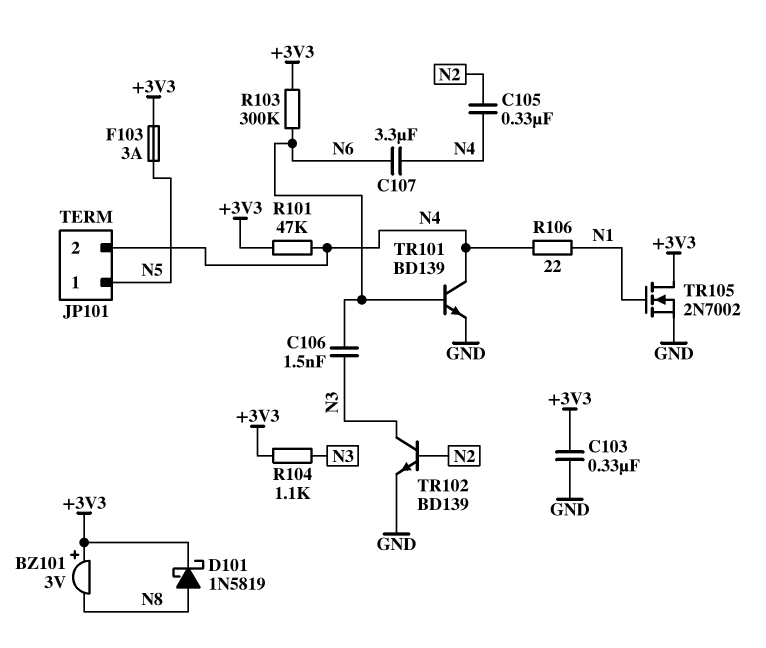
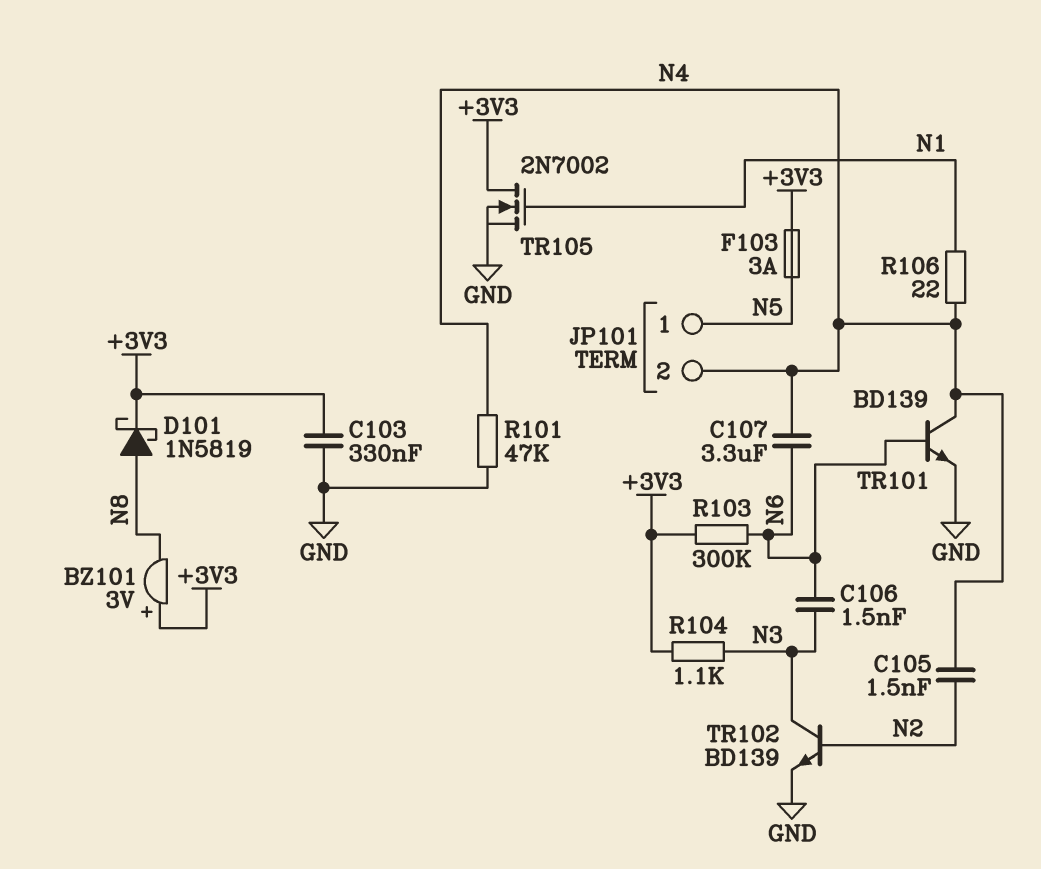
C105: 330nF (N2, N4) -> 1.5nF (N2, N4)
R101: 47k (+3V3, N4) -> 47k (GND, N4)

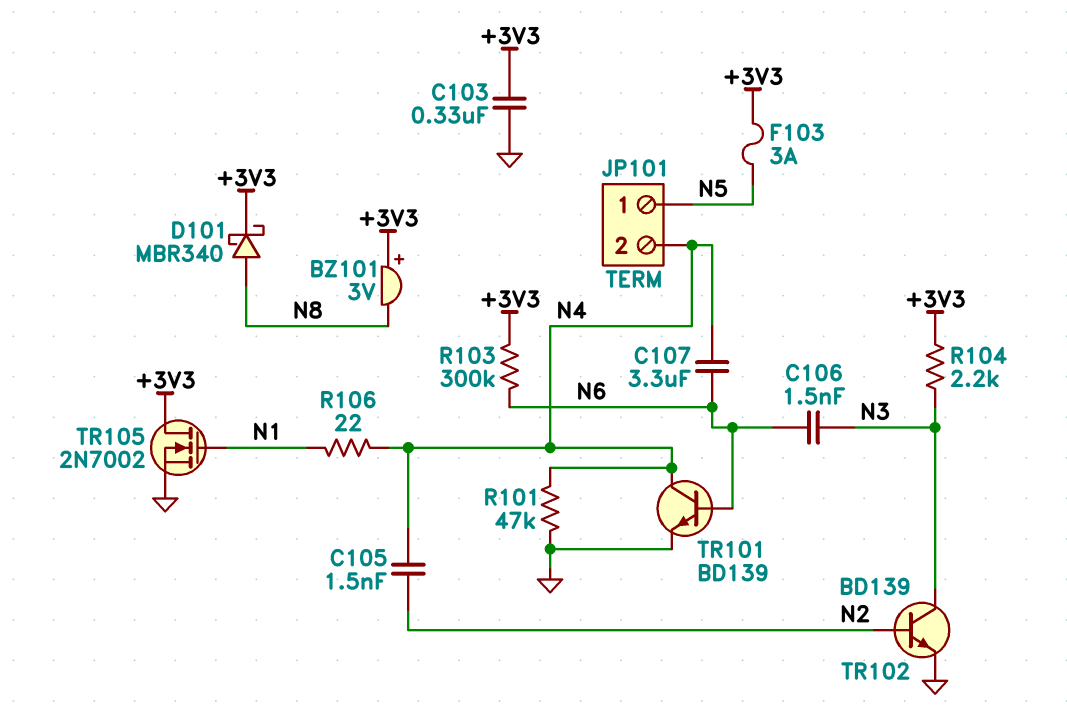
D101: schottky 1N5819 (A N8, K +3V3) -> schottky MBR340 (A N8, K +3V3)
R104: 1.1k (+3V3, N3) -> 2.2k (+3V3, N3)

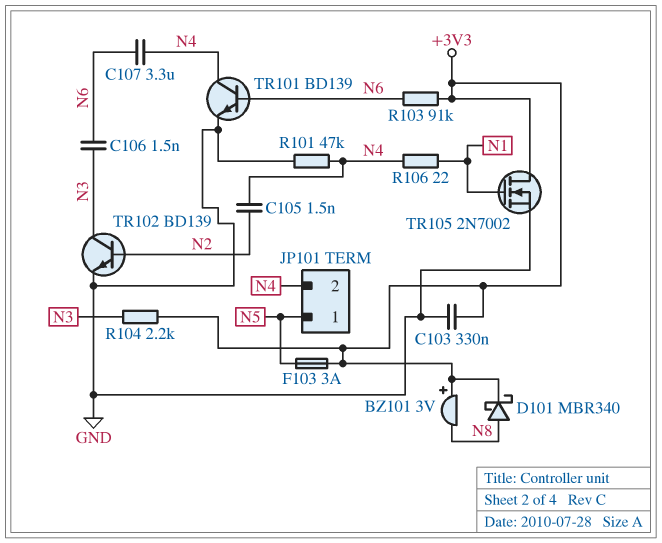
R103: 300k (+3V3, N6) -> 91k (+3V3, N6)

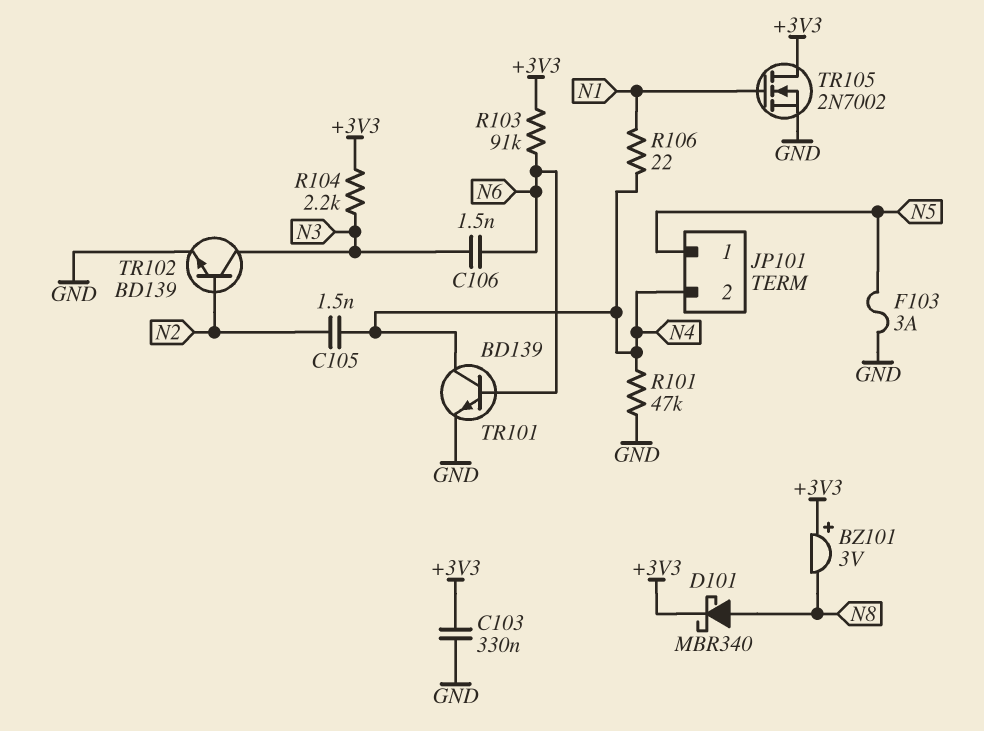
C107: 3.3uF (N4, N6) -> none
F103: 3A (+3V3, N5) -> 3A (GND, N5)

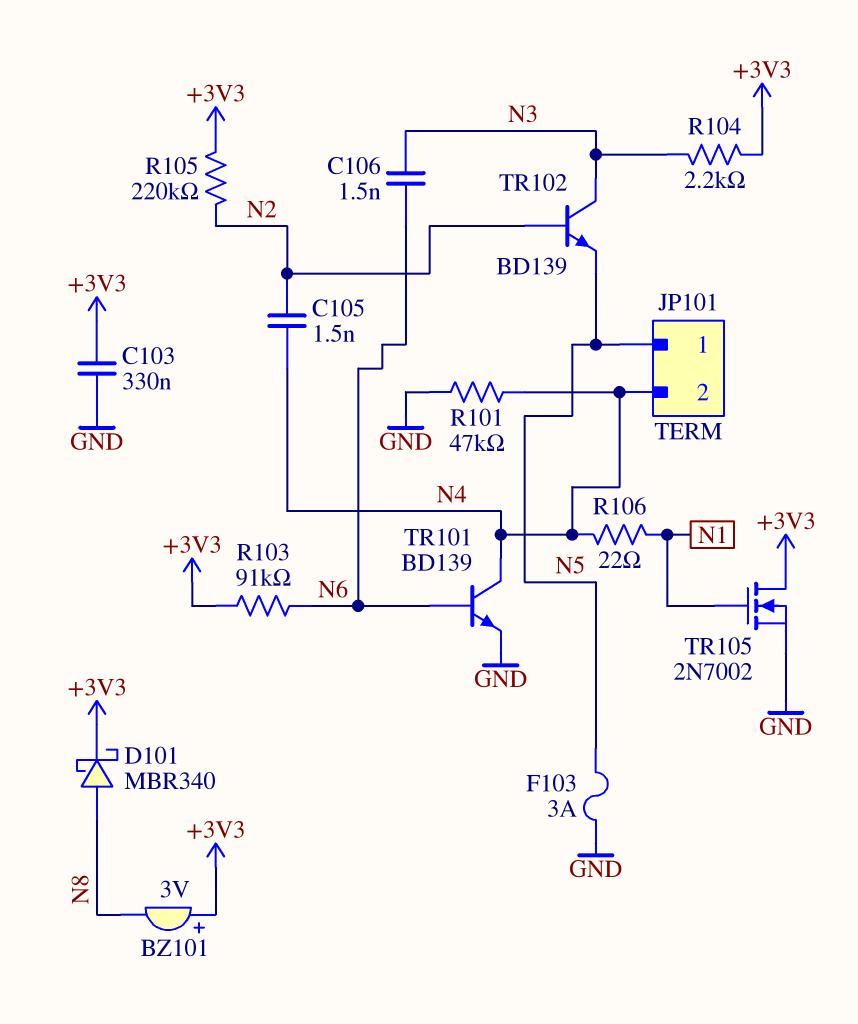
R105: none -> 220k (+3V3, N2)
TR102: NPN BD139 (B N2, C N3, E GND) -> NPN BD139 (B N2, C N3, E N5)

